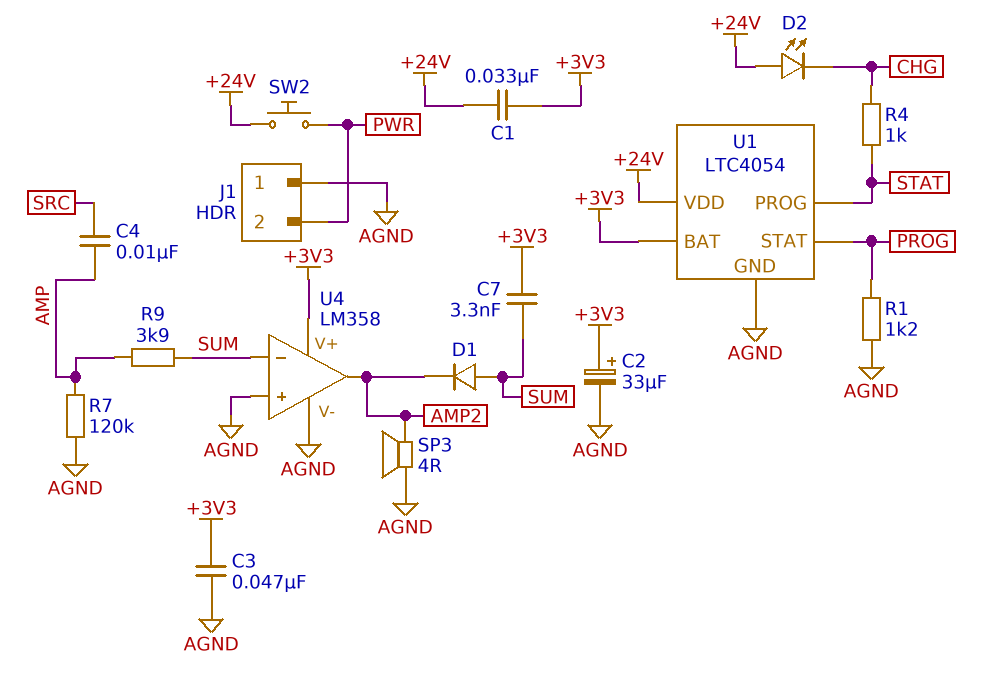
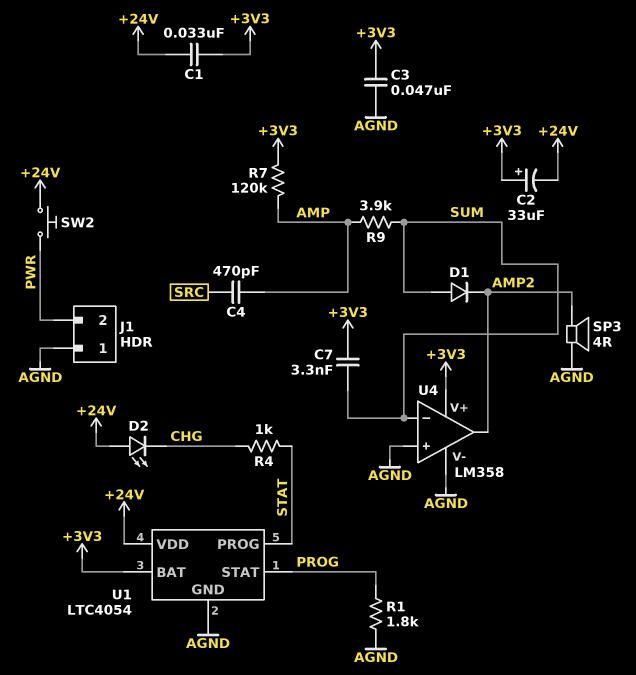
C2: 33uF (plus +3V3, minus AGND) -> 33uF (plus +3V3, minus +24V)
C4: 10nF (AMP, SRC) -> 470pF (AMP, SRC)
R1: 1.2k (AGND, PROG) -> 1.8k (AGND, PROG)
R7: 120k (AGND, AMP) -> 120k (+3V3, AMP)

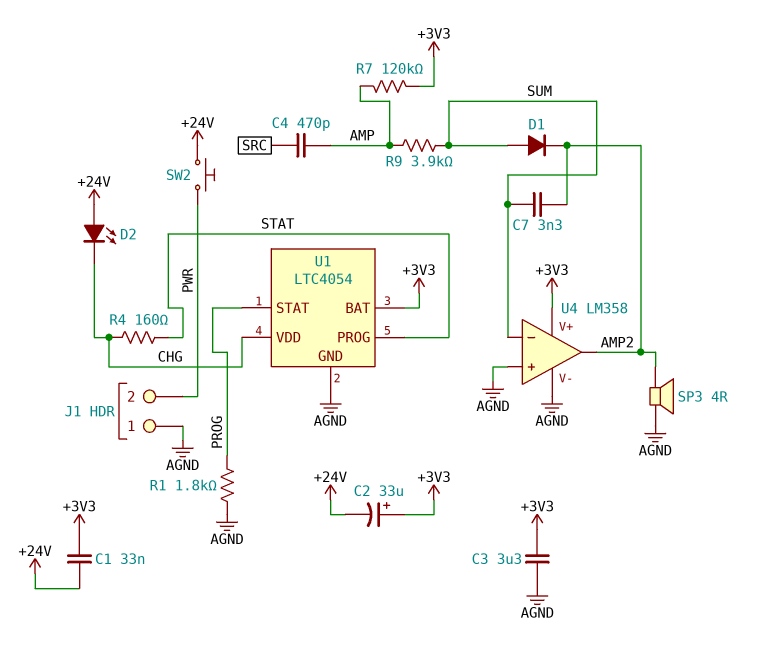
C3: 47nF (+3V3, AGND) -> 3.3uF (+3V3, AGND)
C7: 3.3nF (+3V3, SUM) -> 3.3nF (AMP2, SUM)
R4: 1k (CHG, STAT) -> 160 (CHG, STAT)
U1 pin VDD: +24V -> CHG

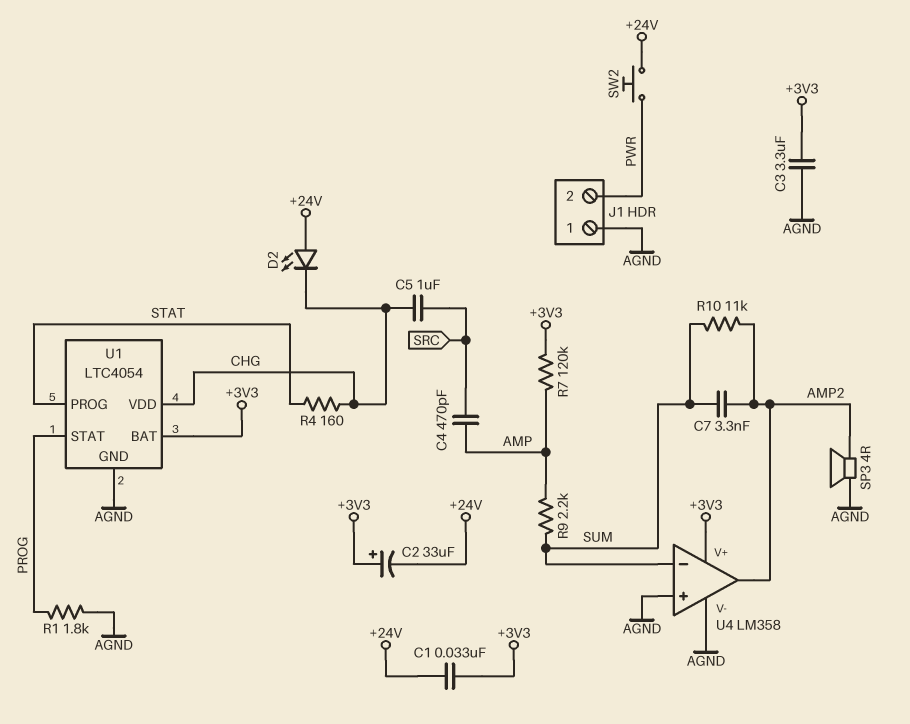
C5: none -> 1uF (CHG, SRC)
D1: diode (A SUM, K AMP2) -> none
R9: 3.9k (AMP, SUM) -> 2.2k (AMP, SUM)
R10: none -> 11k (AMP2, SUM)

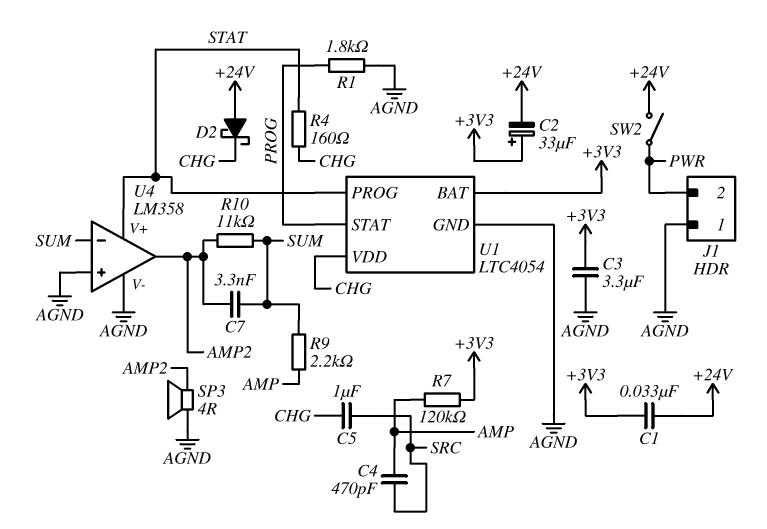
D2: LED (A +24V, K CHG) -> schottky (A +24V, K CHG)
SW2: button (+24V, PWR) -> switch (+24V, PWR)
U4 pin V+: +3V3 -> STAT

